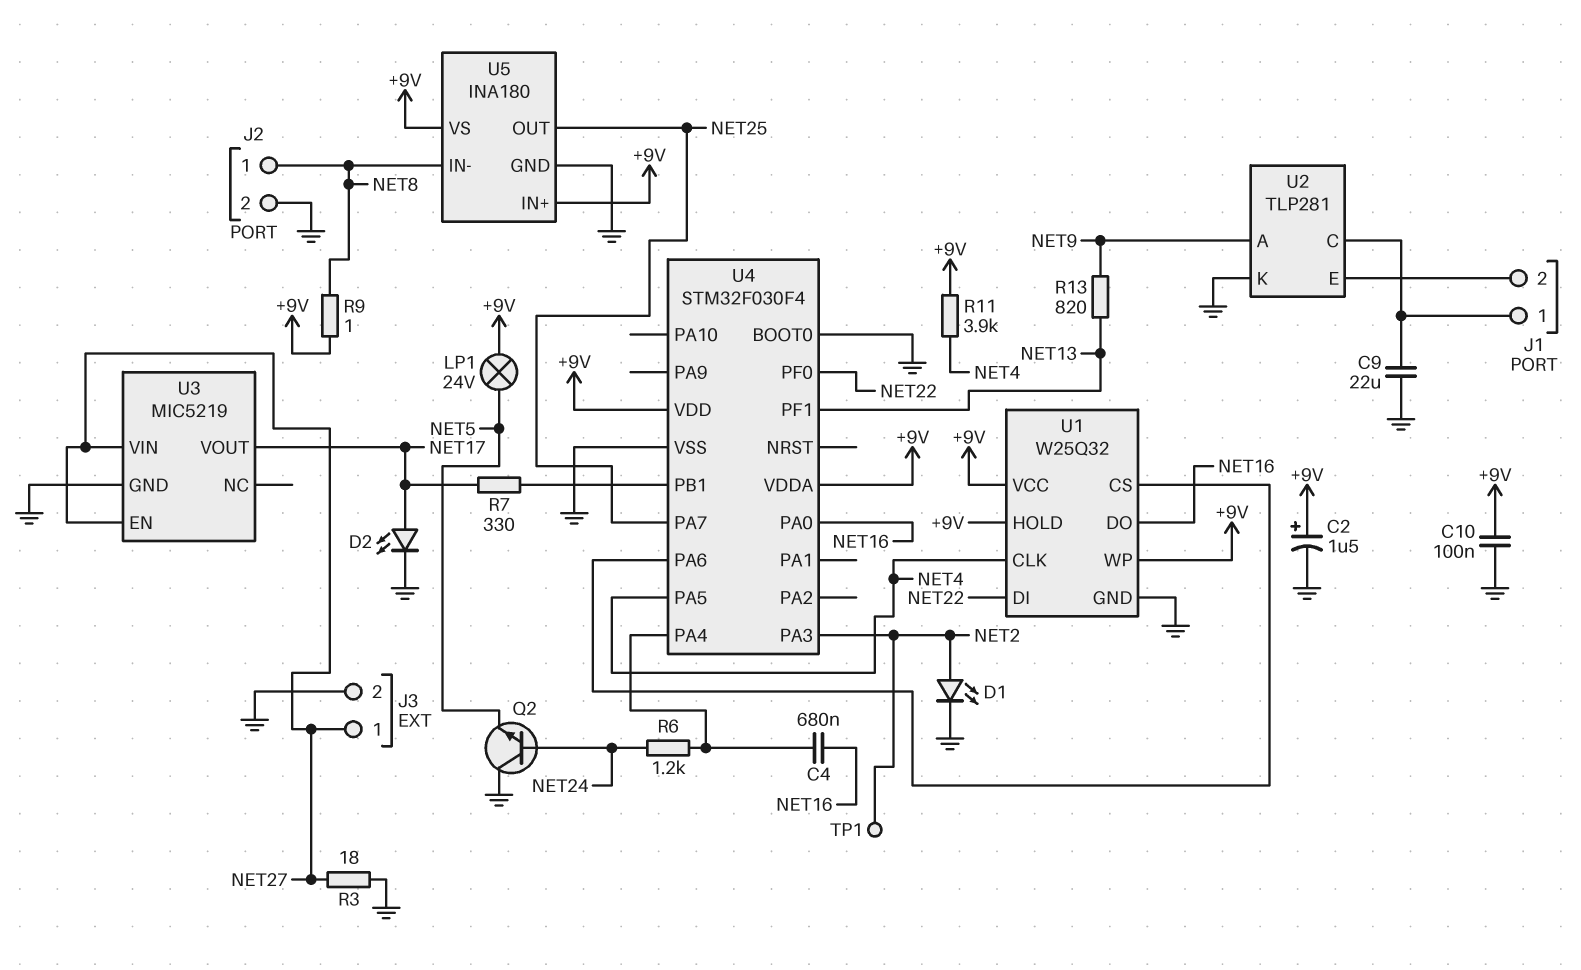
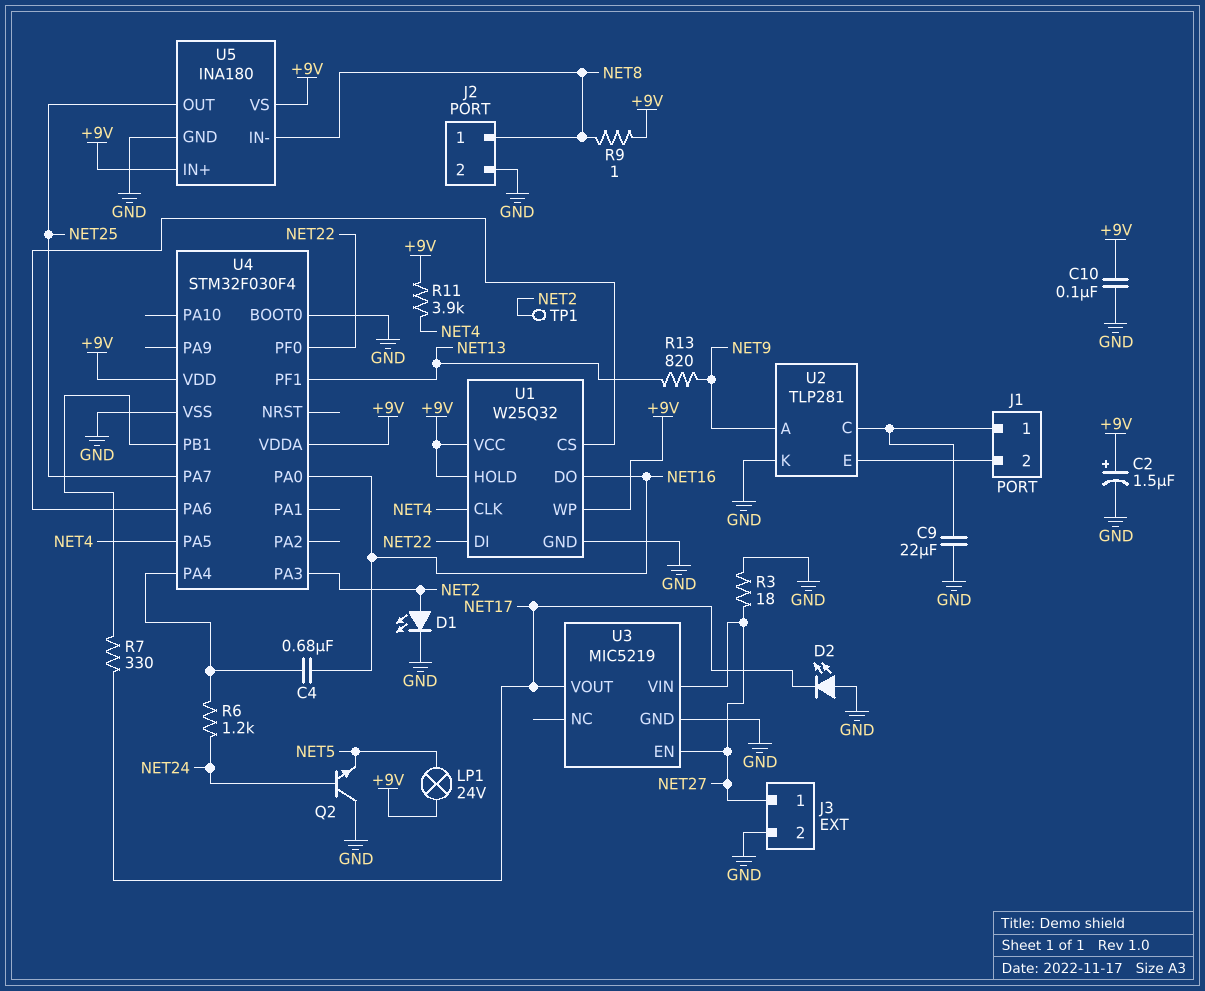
D2: LED (A NET17, K GND) -> LED (A GND, K NET17)

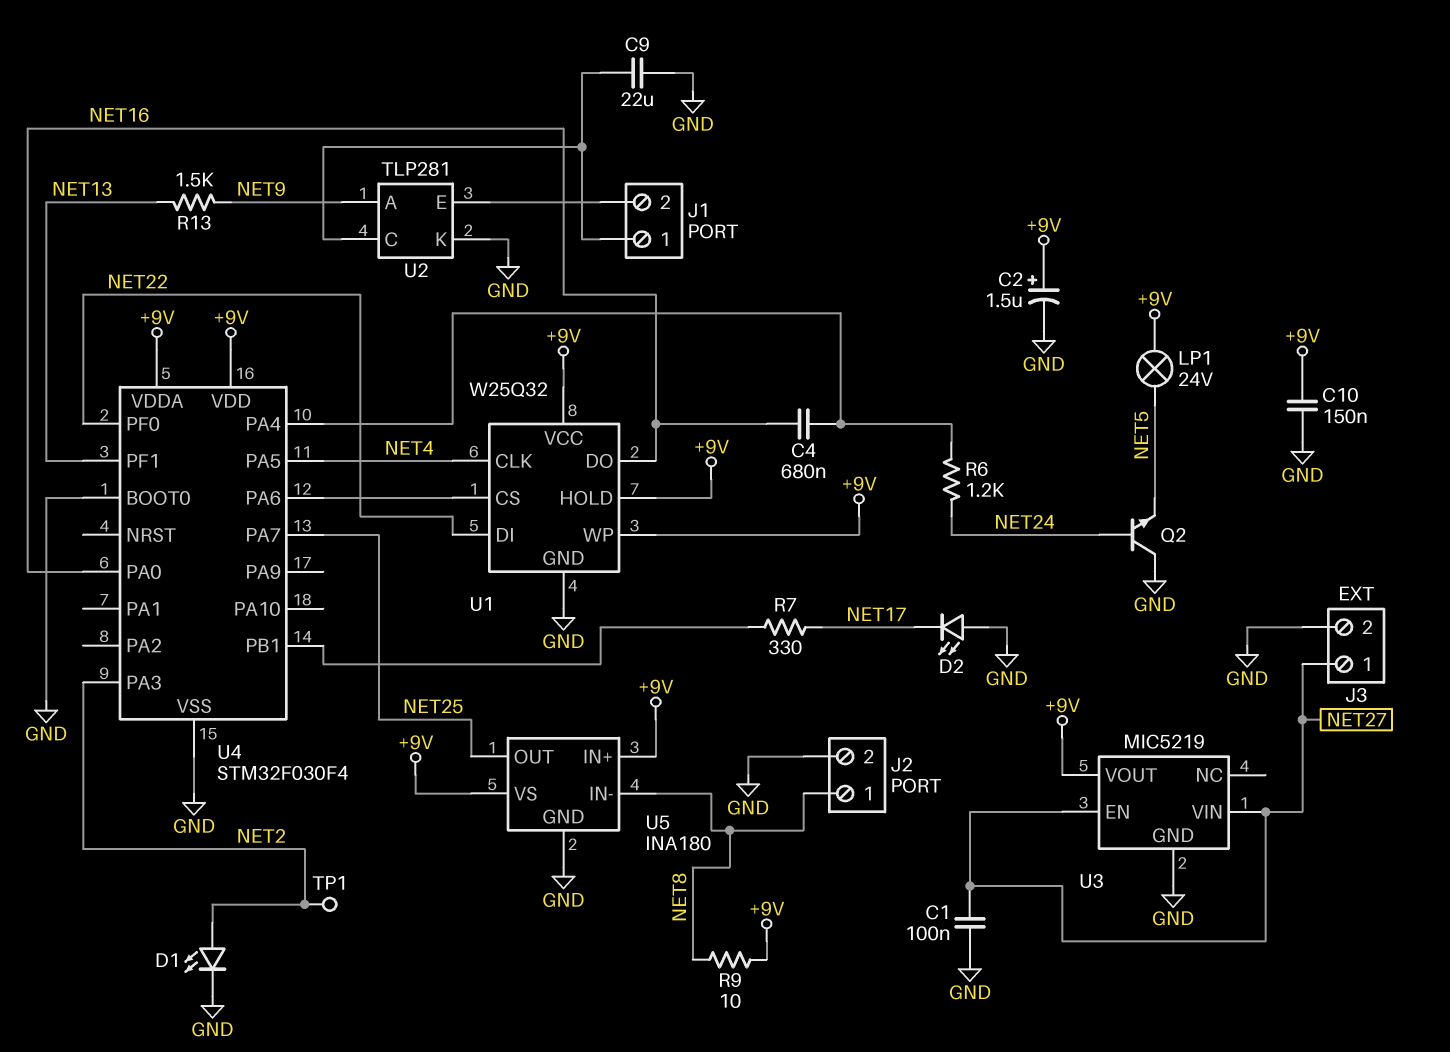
C1: none -> 100nF (GND, NET27)
C10: 100nF (+9V, GND) -> 150nF (+9V, GND)
R3: 18 (GND, NET27) -> none
R9: 1 (+9V, NET8) -> 10 (+9V, NET8)
R11: 3.9k (+9V, NET4) -> none
R13: 820 (NET9, NET13) -> 1.5k (NET9, NET13)
U3 pin VOUT: NET17 -> +9V

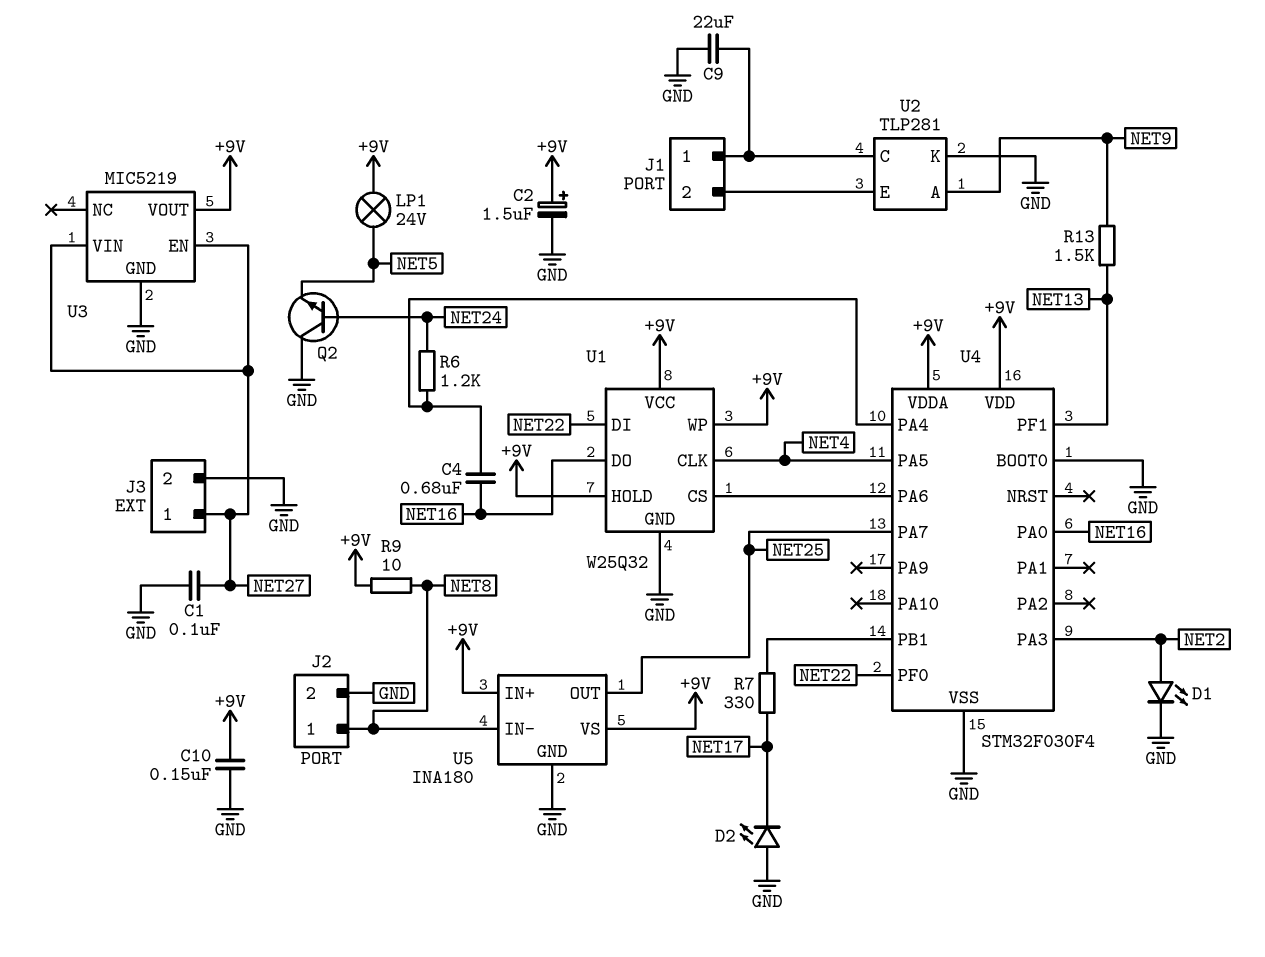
TP1: test point (NET2) -> none

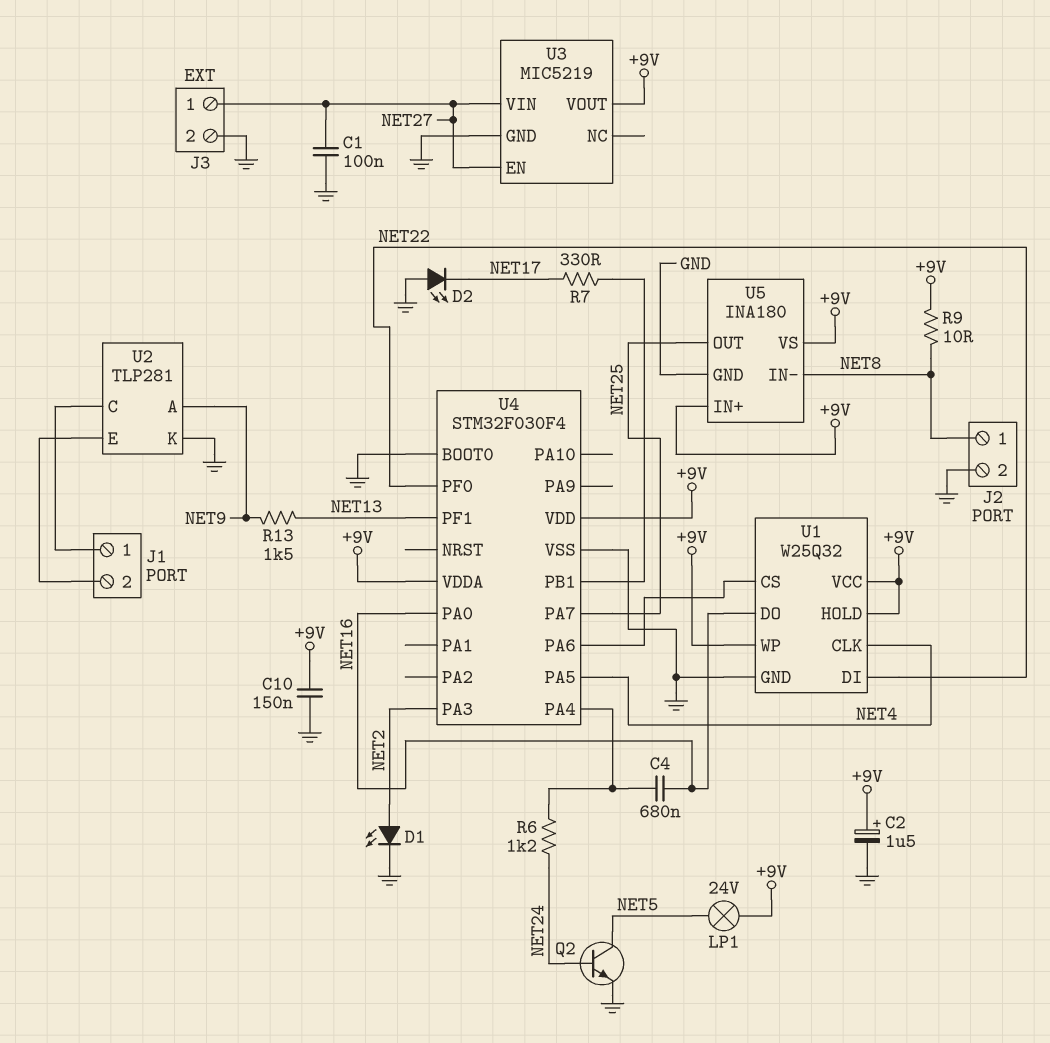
C9: 22uF (GND, J1/1) -> none
Q2: NPN (B NET24, C GND, E NET5) -> NPN (B NET24, C NET5, E GND)

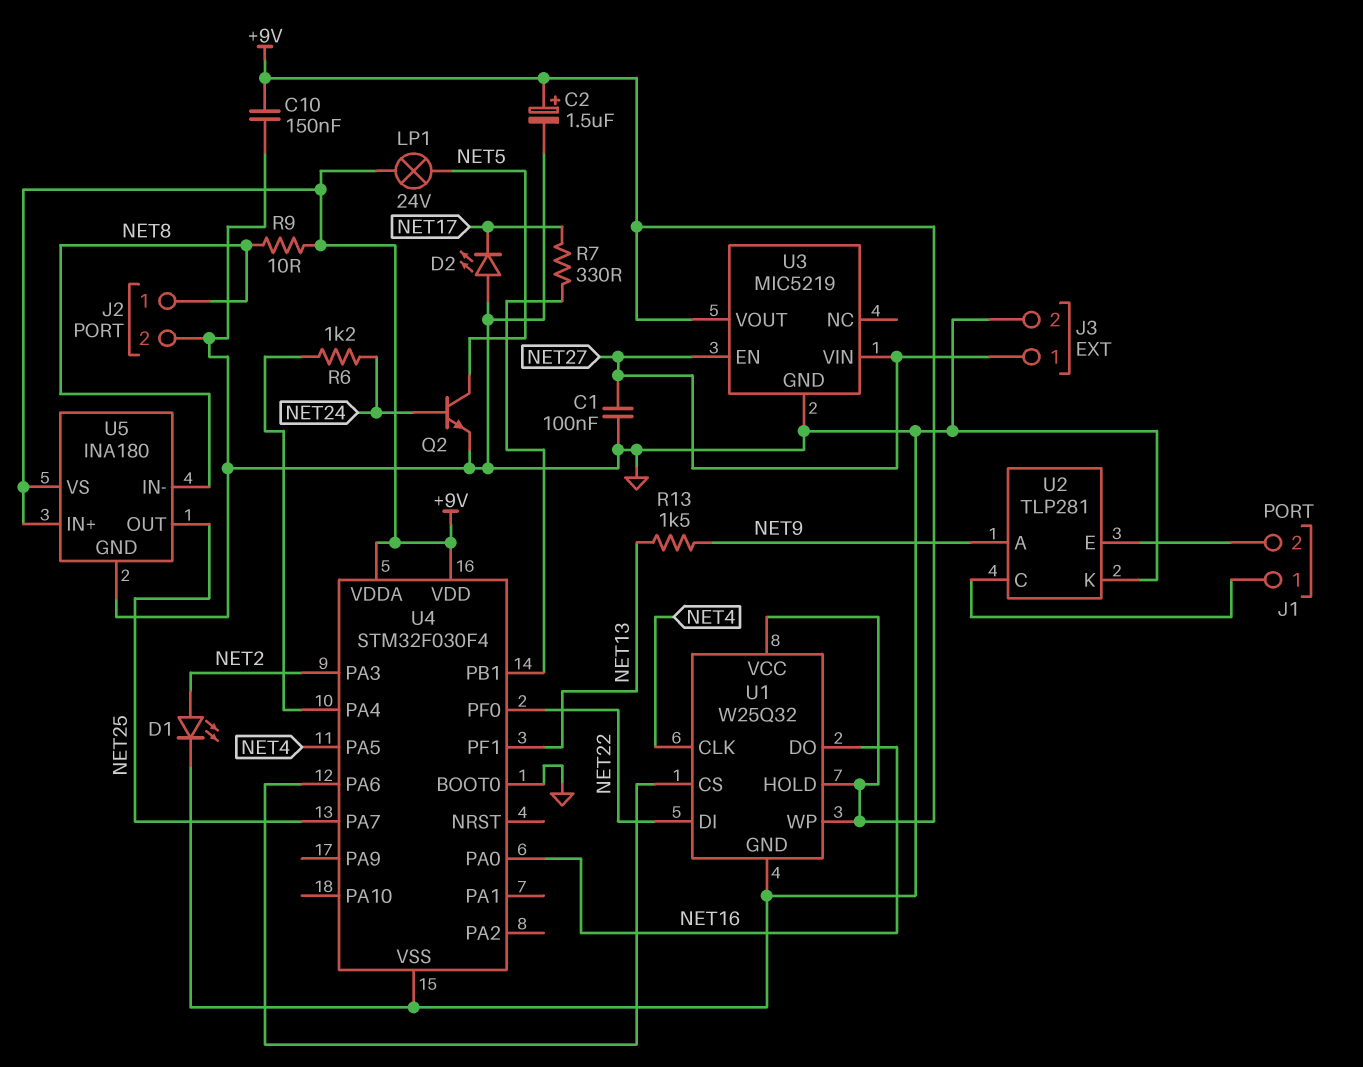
C4: 680nF (NET16, U4/PA4) -> none

